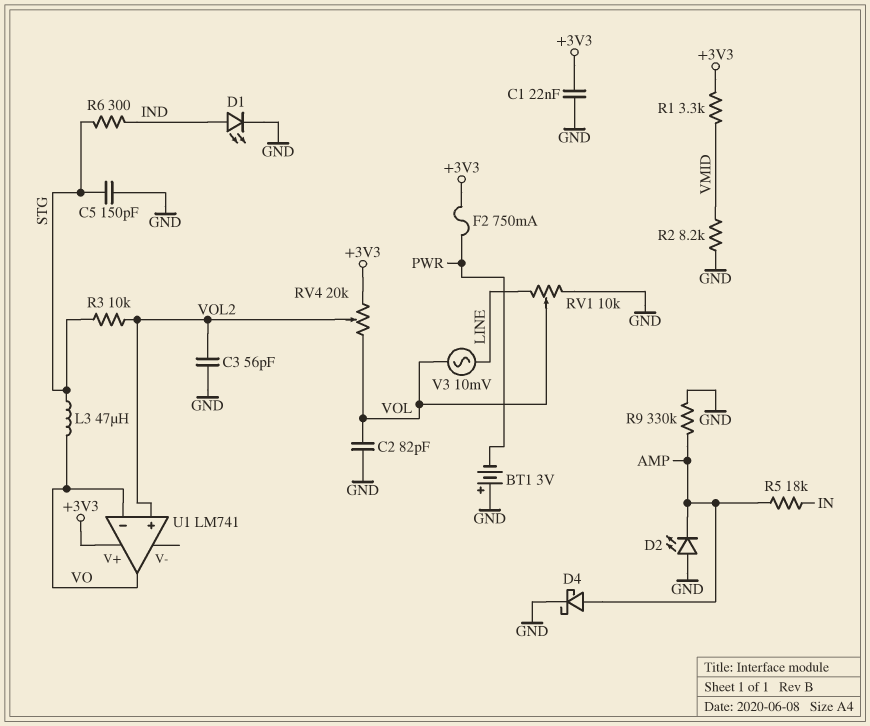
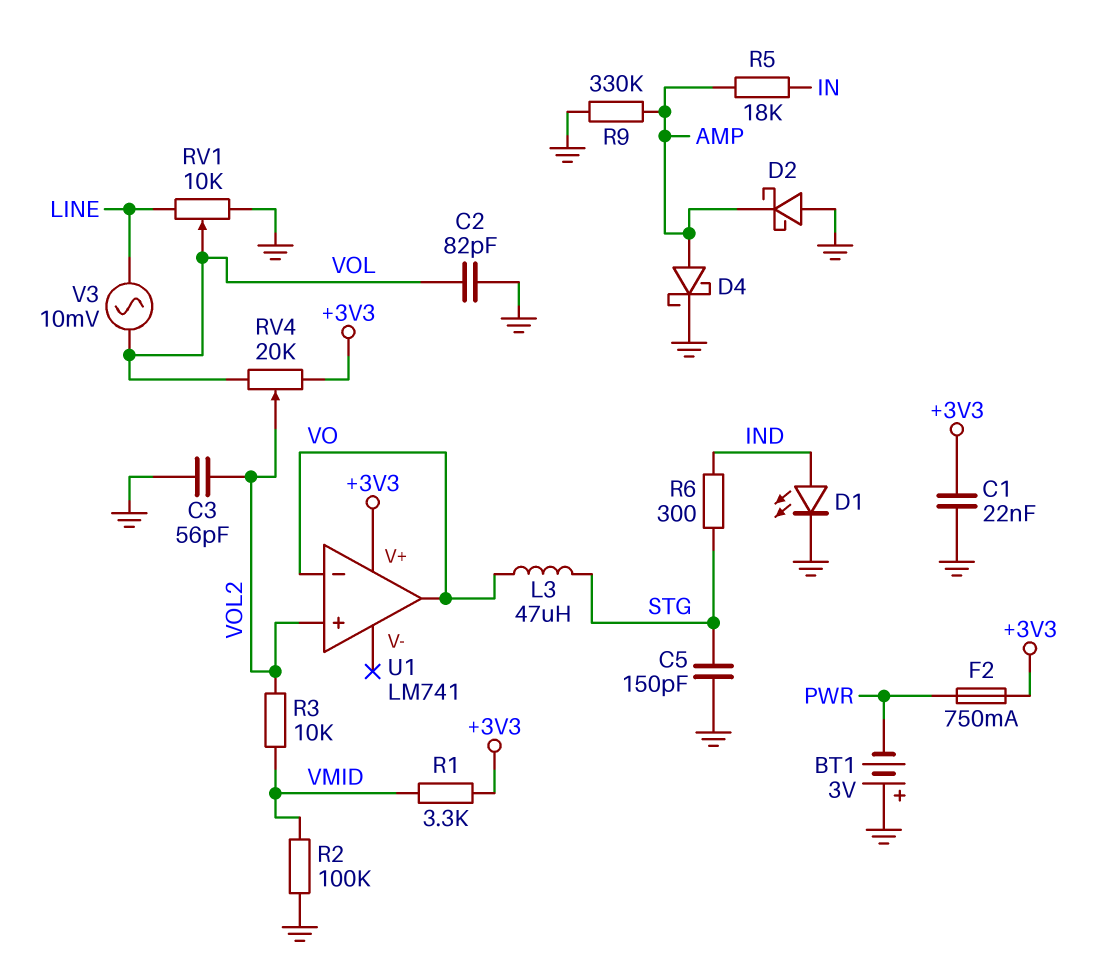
D2: LED (A GND, K AMP) -> schottky (A GND, K AMP)
R2: 8.2k (GND, VMID) -> 100k (GND, VMID)
R3: 10k (STG, VOL2) -> 10k (VMID, VOL2)

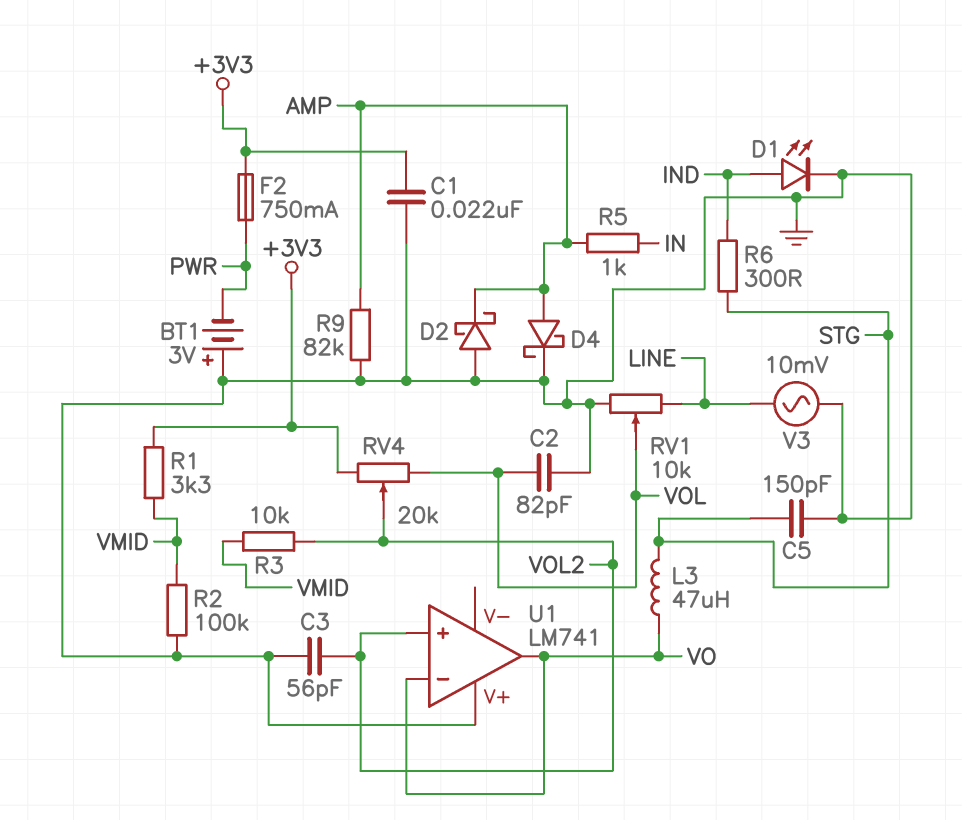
R5: 18k (AMP, IN) -> 1k (AMP, IN)
R9: 330k (AMP, GND) -> 82k (AMP, GND)
U1 pin V+: +3V3 -> GND
V3: AC 10mV (LINE, VOL) -> AC 10mV (GND, LINE)

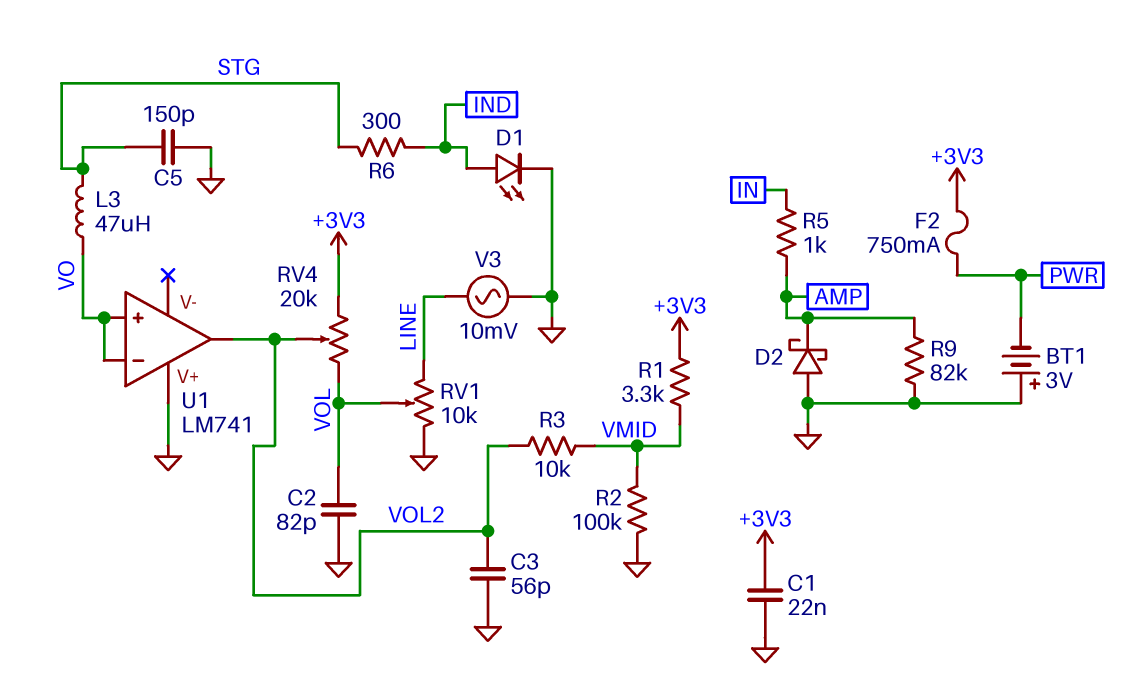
D4: schottky (A AMP, K GND) -> none
U1 pin in+: VOL2 -> VO
U1 pin out: VO -> VOL2

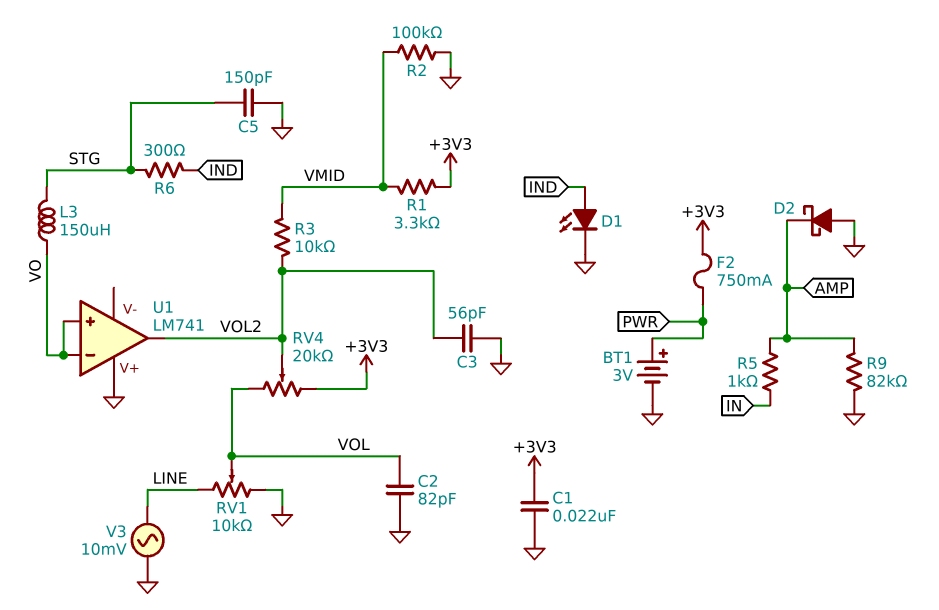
BT1: 3V (plus GND, minus PWR) -> 3V (plus PWR, minus GND)
L3: 47uH (STG, VO) -> 150uH (STG, VO)

